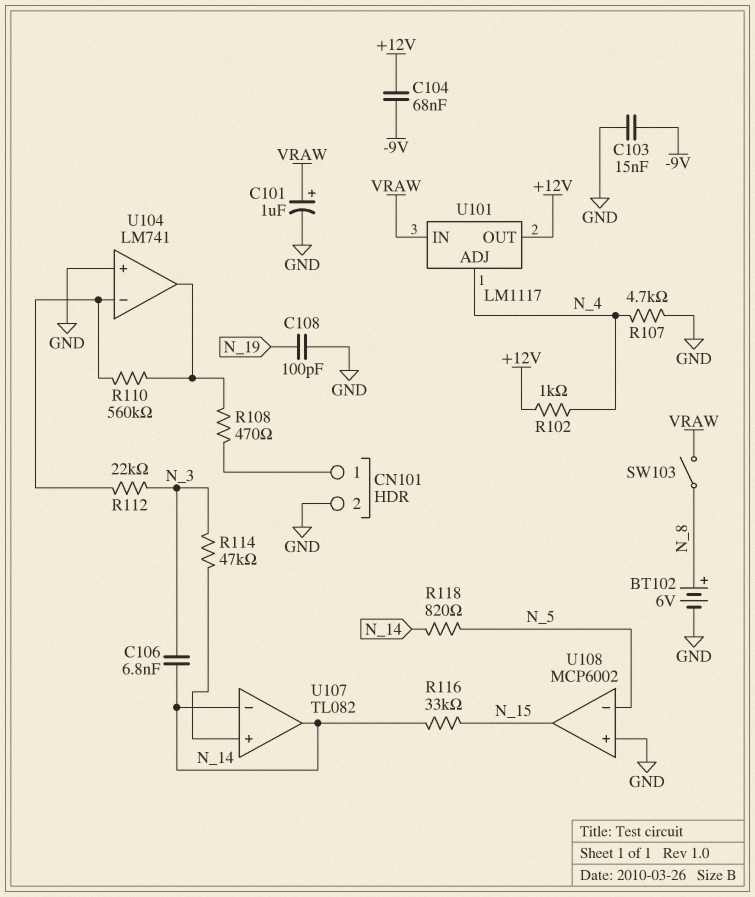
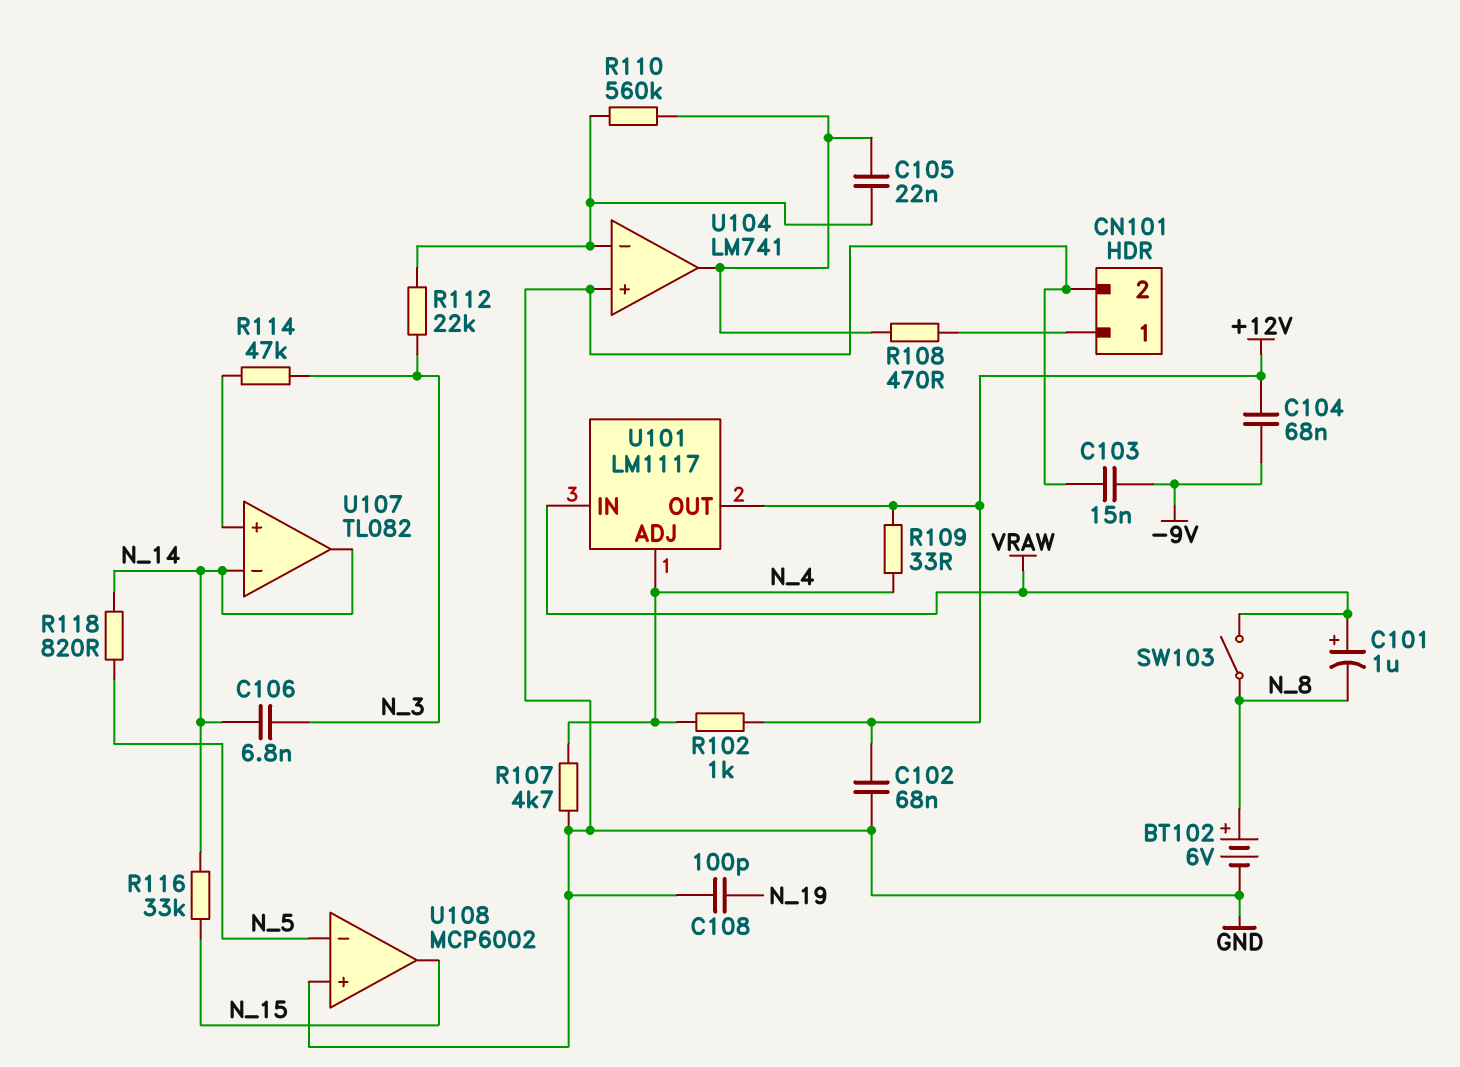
C101: 1uF (plus VRAW, minus GND) -> 1uF (plus VRAW, minus N_8)
C102: none -> 68nF (+12V, GND)
C105: none -> 22nF (U104/in-, U104/out)
R109: none -> 33 (+12V, N_4)

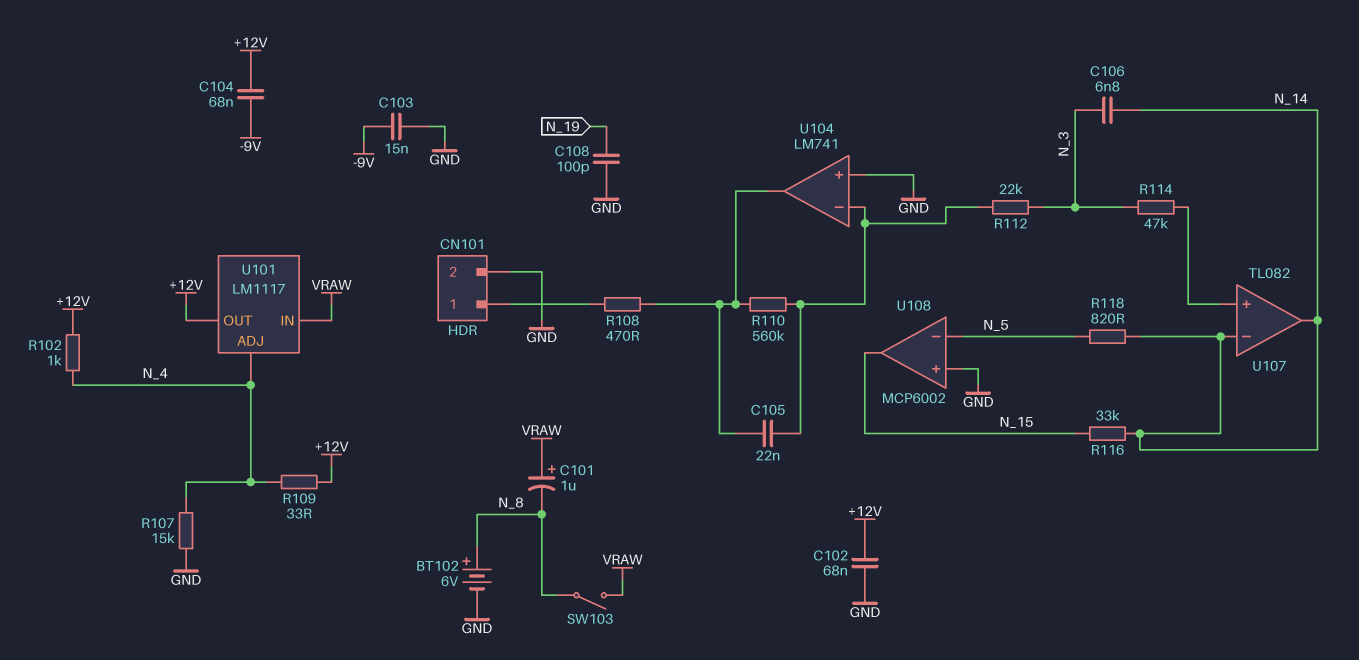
R107: 4.7k (GND, N_4) -> 15k (GND, N_4)

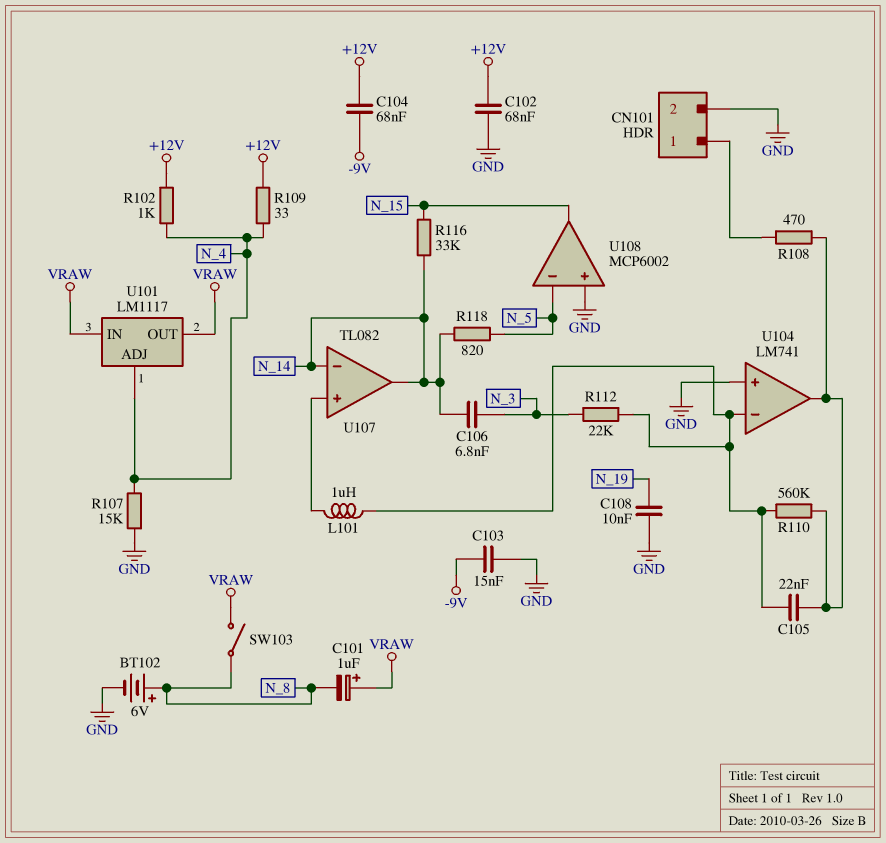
C108: 100pF (GND, N_19) -> 10nF (GND, N_19)
L101: none -> 1uH (U104/in-, U107/in+)
R114: 47k (N_3, U107/in+) -> none
U101 pin OUT: +12V -> VRAW

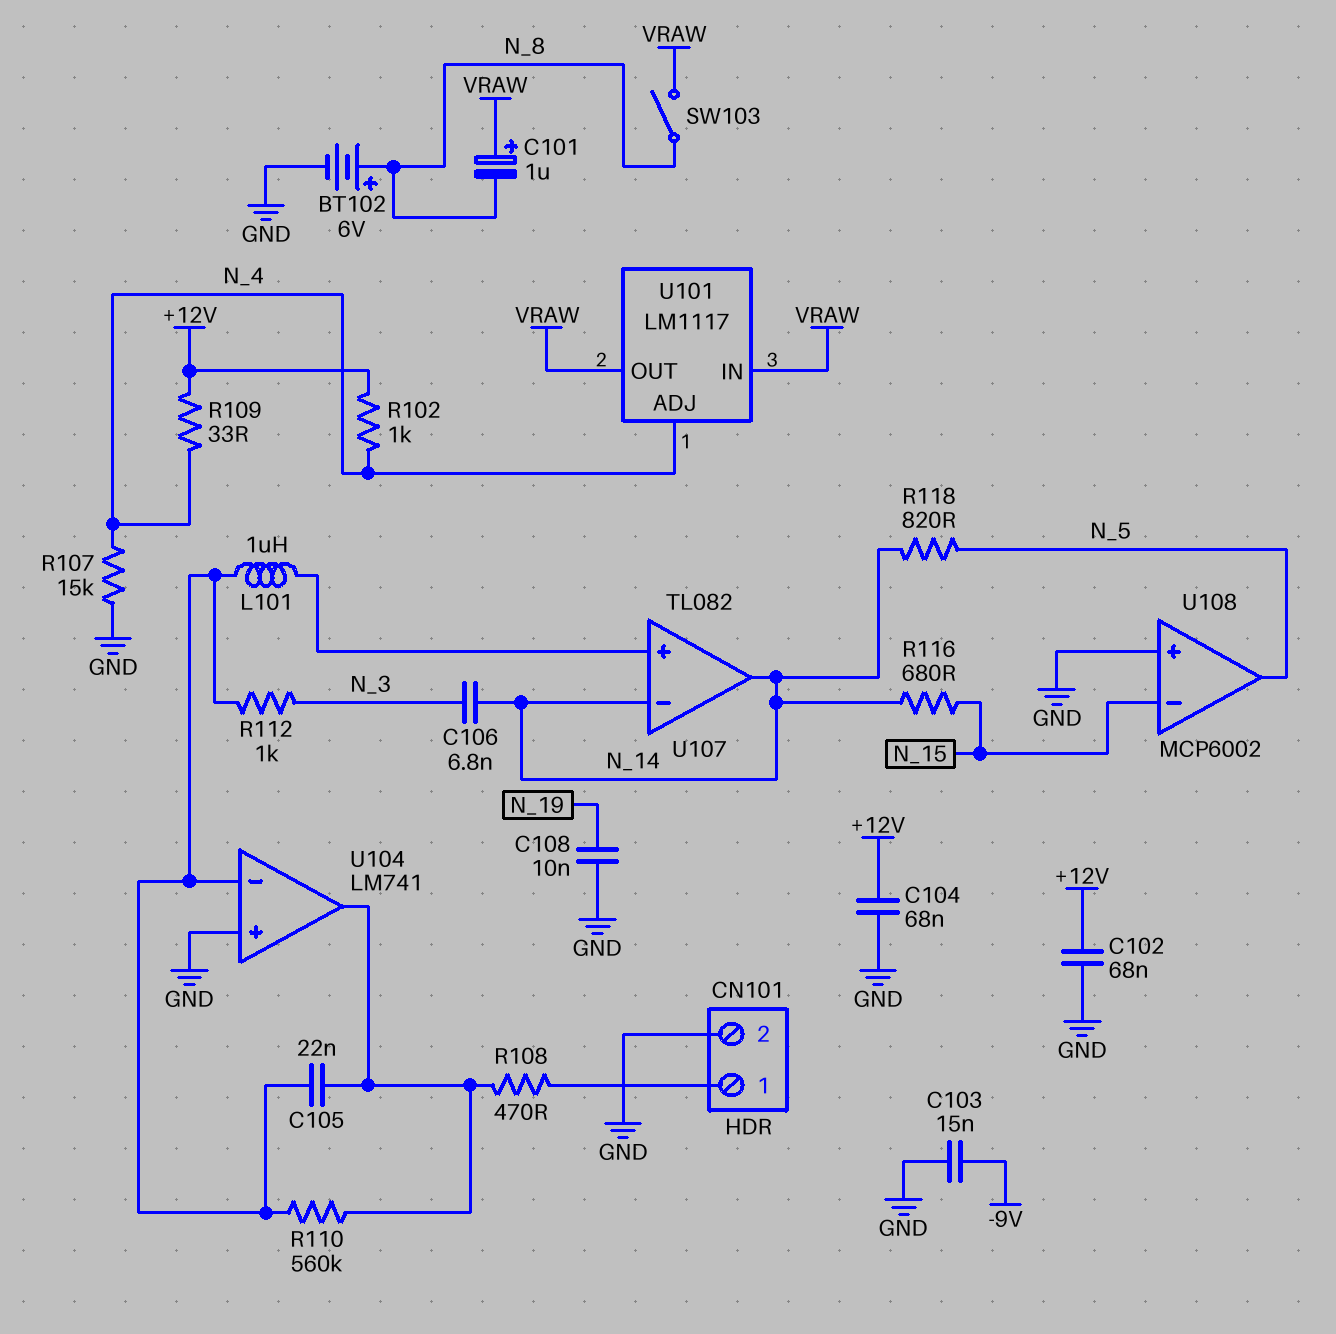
C104: 68nF (+12V, -9V) -> 68nF (+12V, GND)
R112: 22k (N_3, U104/in-) -> 1k (N_3, U104/in-)
R116: 33k (N_14, N_15) -> 680 (N_14, N_15)
U108 pin in-: N_5 -> N_15
U108 pin out: N_15 -> N_5

